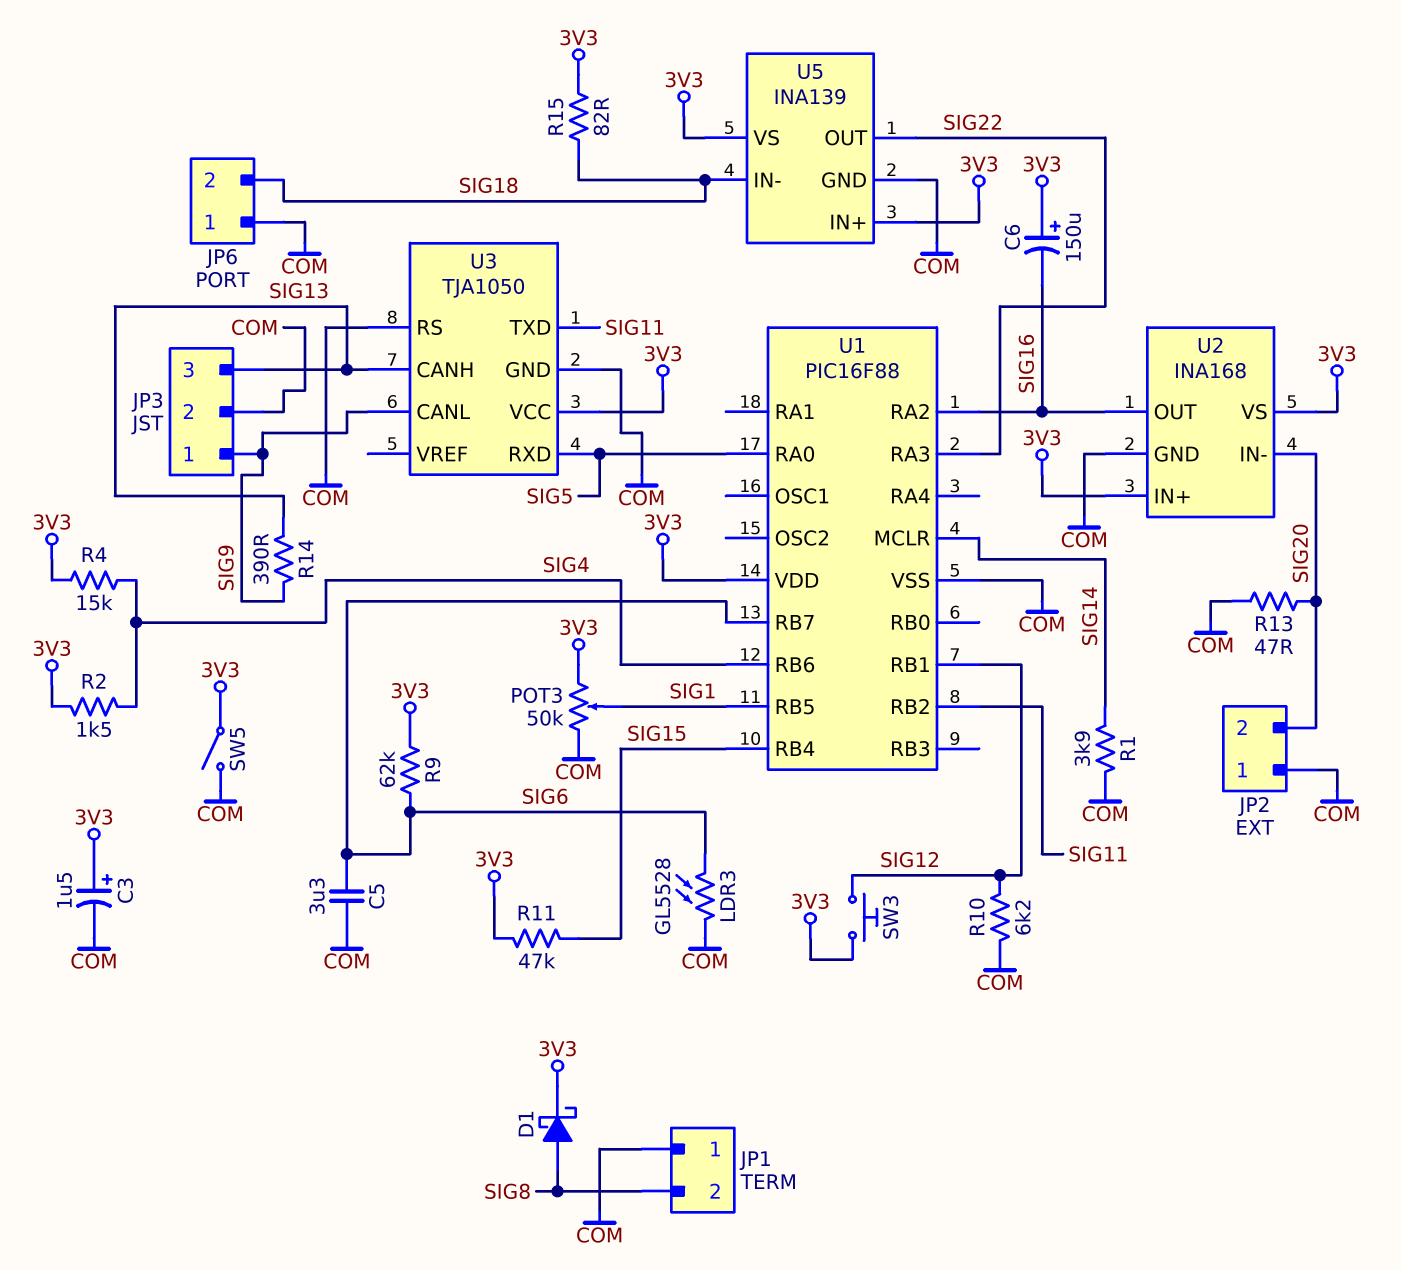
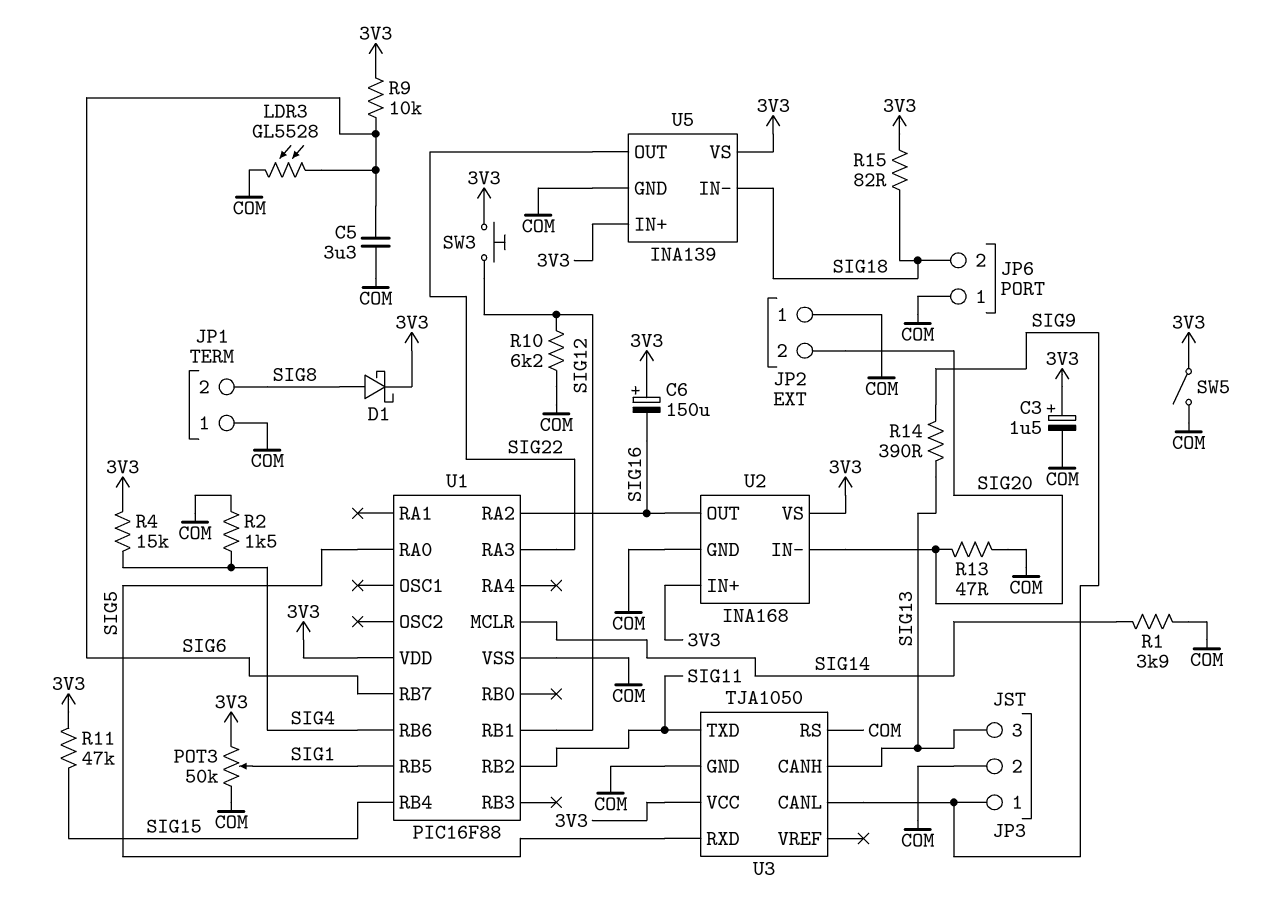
R2: 1.5k (3V3, SIG4) -> 1.5k (COM, SIG4)
R9: 62k (3V3, SIG6) -> 10k (3V3, SIG6)

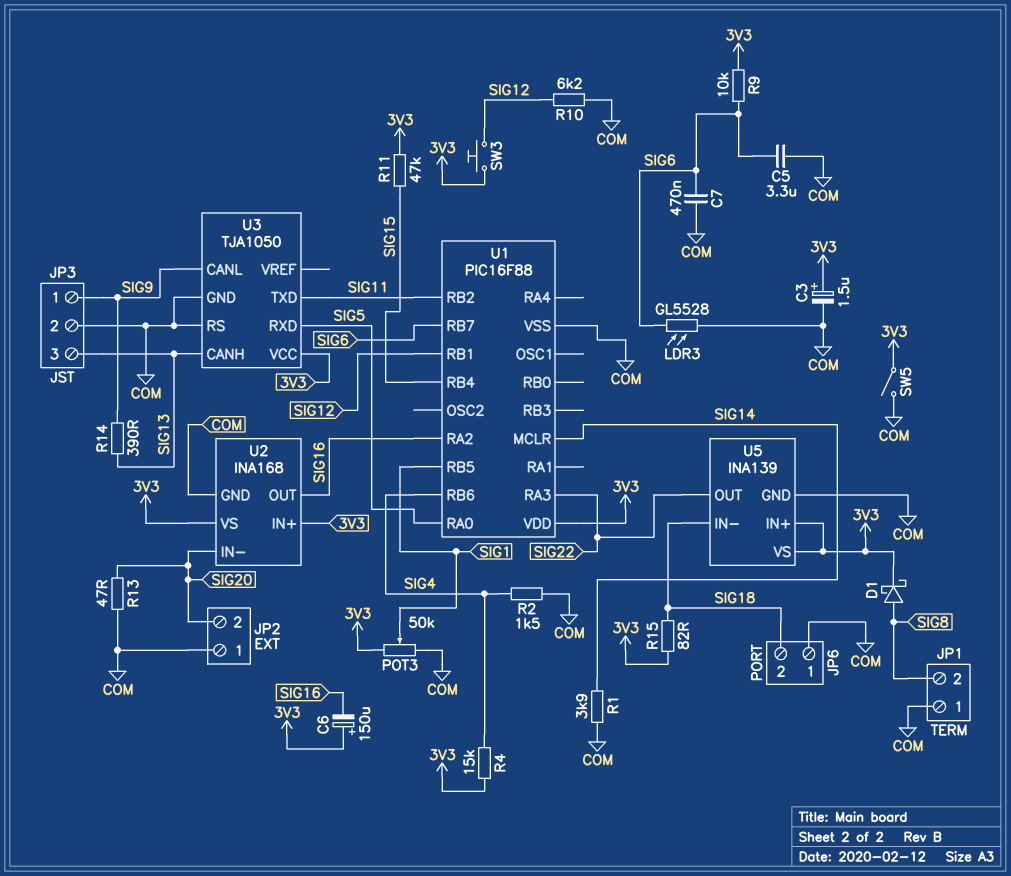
C7: none -> 470nF (COM, SIG6)

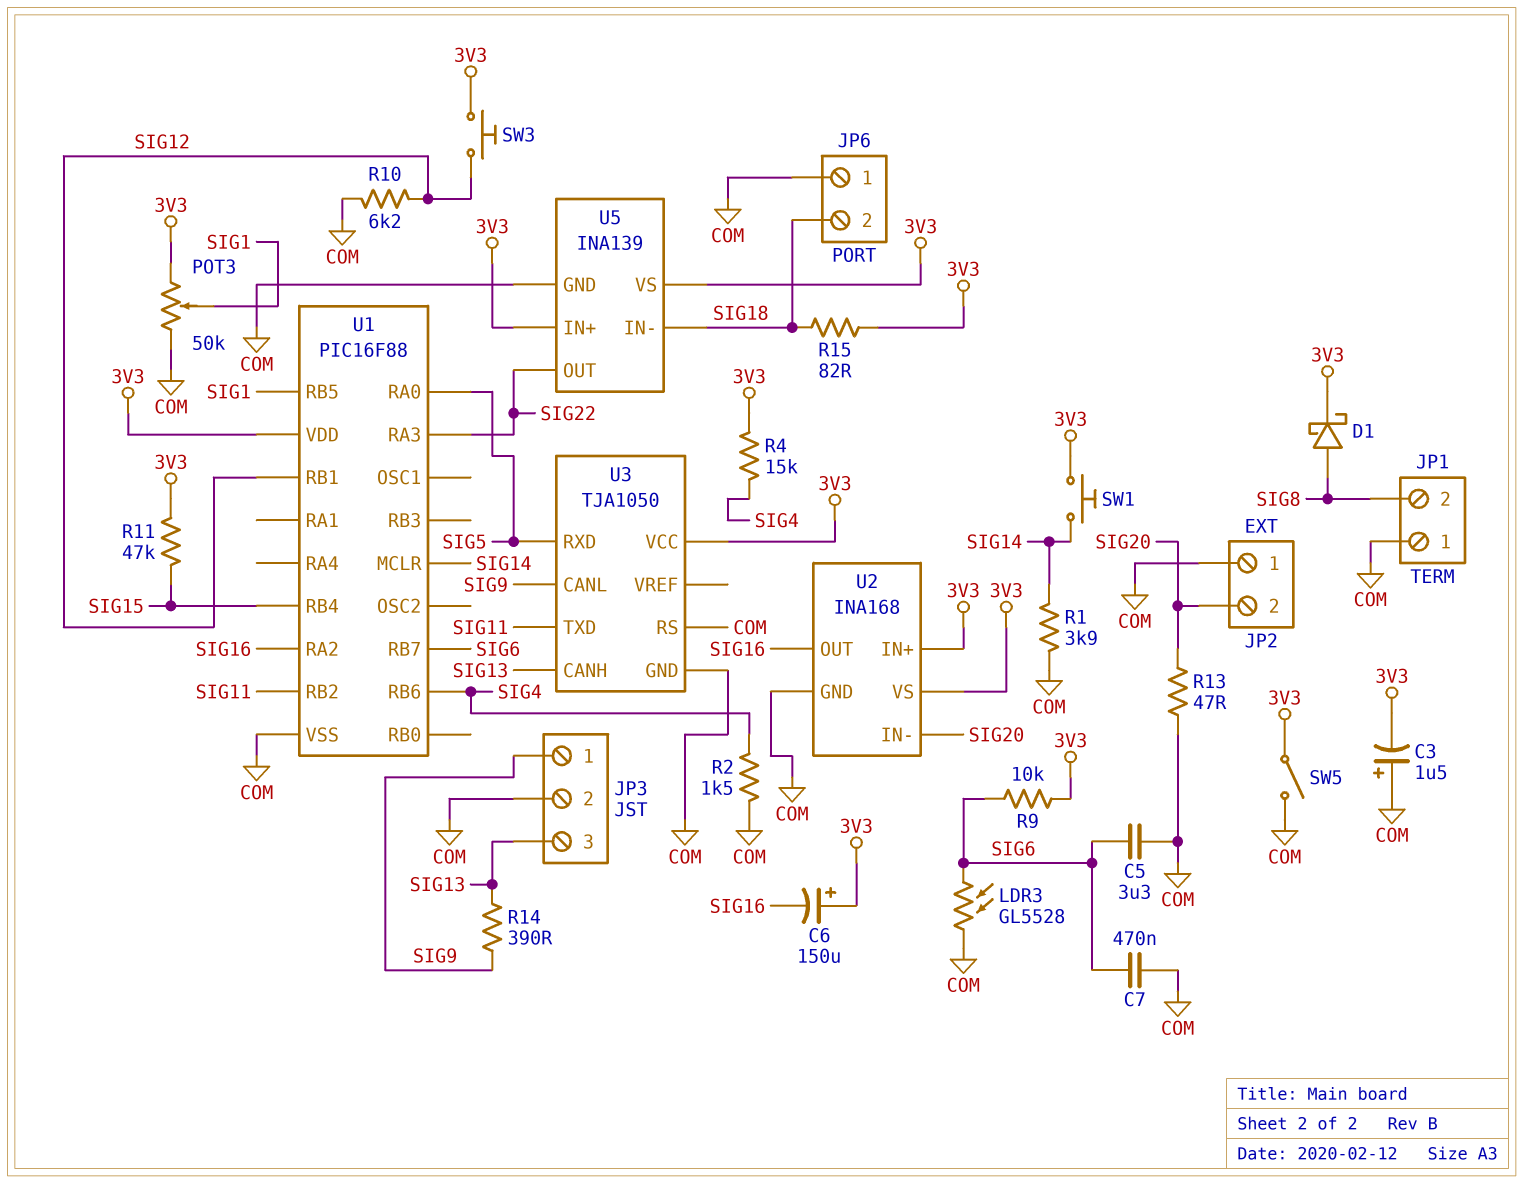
C3: 1.5uF (plus 3V3, minus COM) -> 1.5uF (plus COM, minus 3V3)
SW1: none -> button (3V3, SIG14)

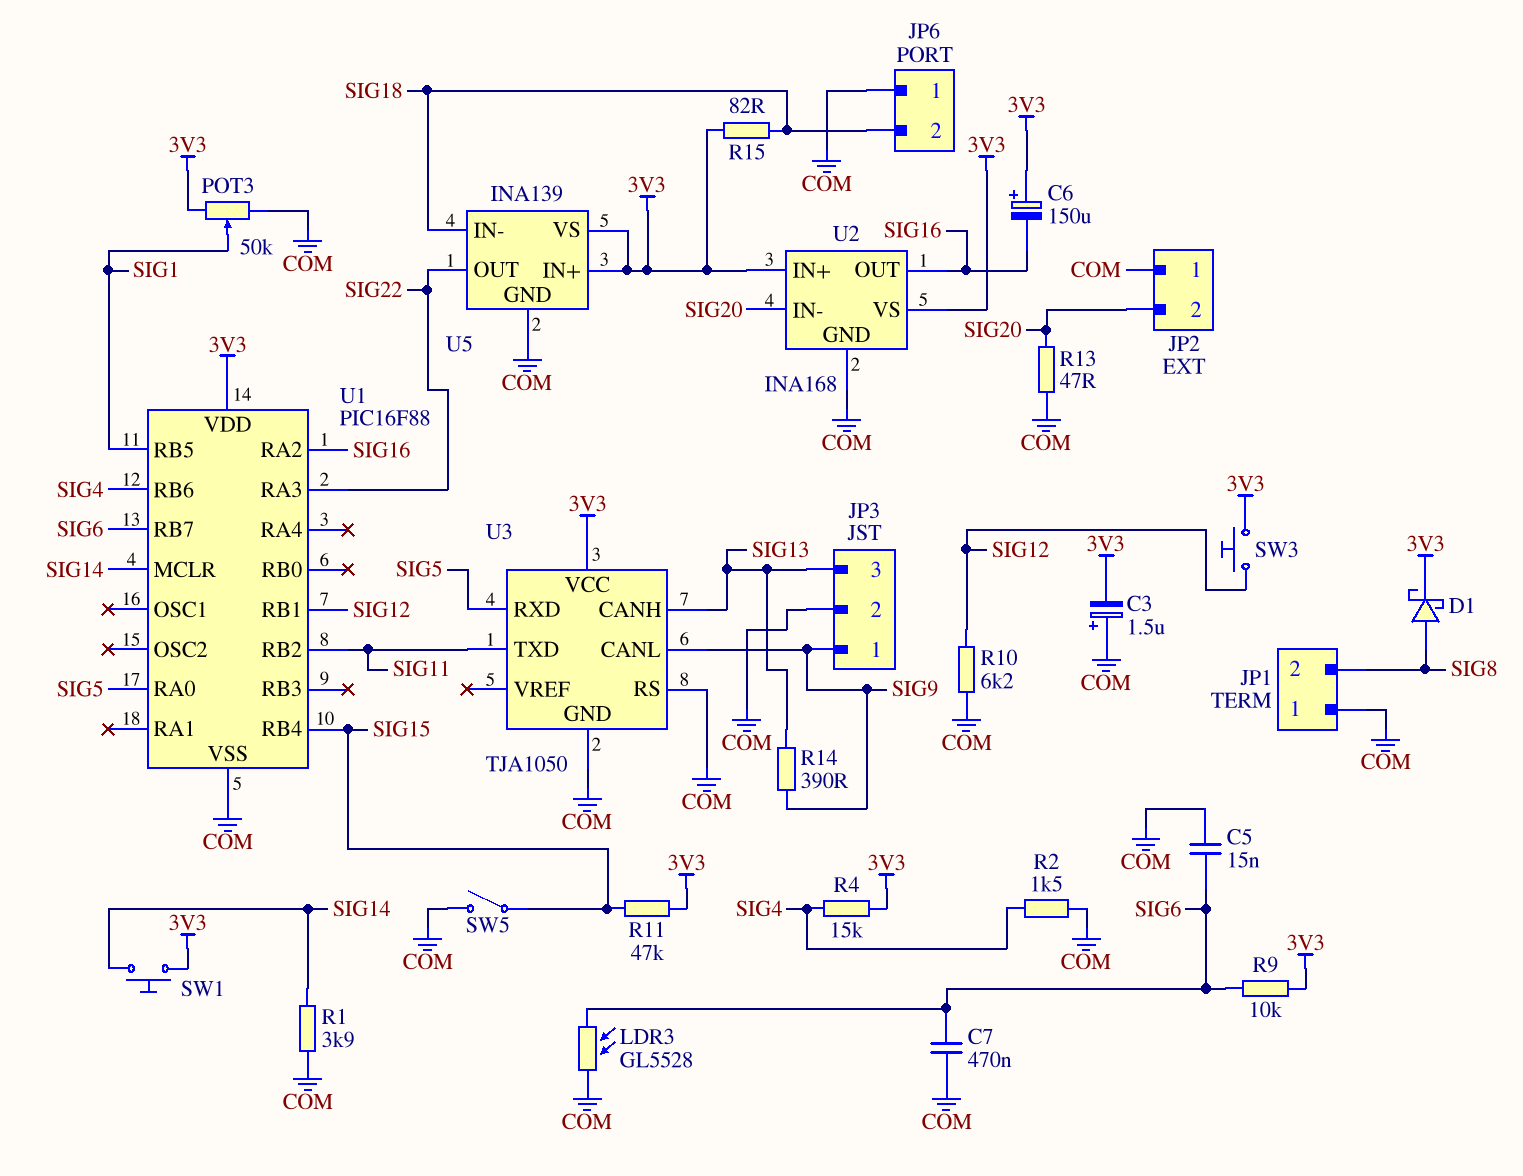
C5: 3.3uF (COM, SIG6) -> 15nF (COM, SIG6)
SW5: switch (3V3, COM) -> switch (COM, SIG15)

